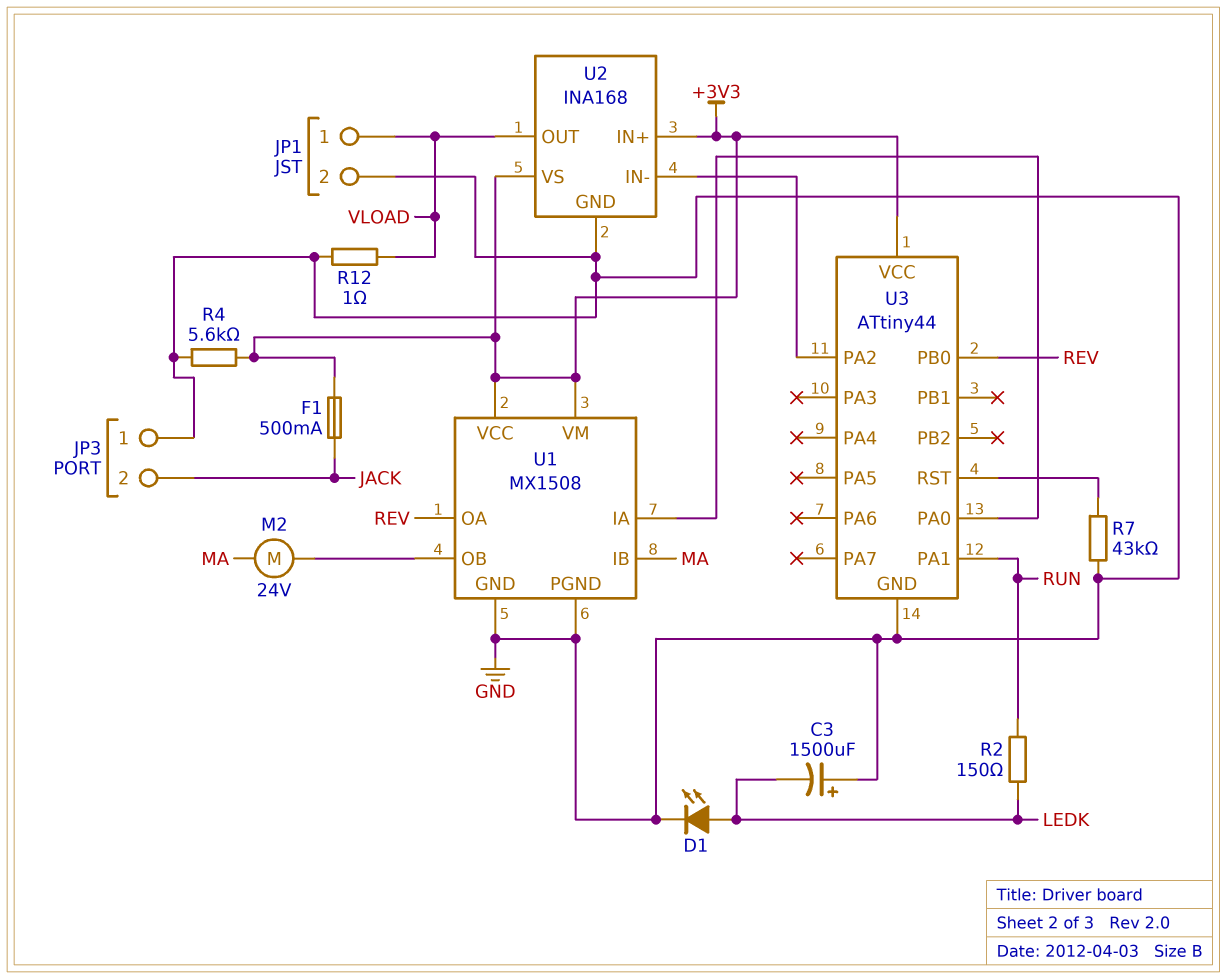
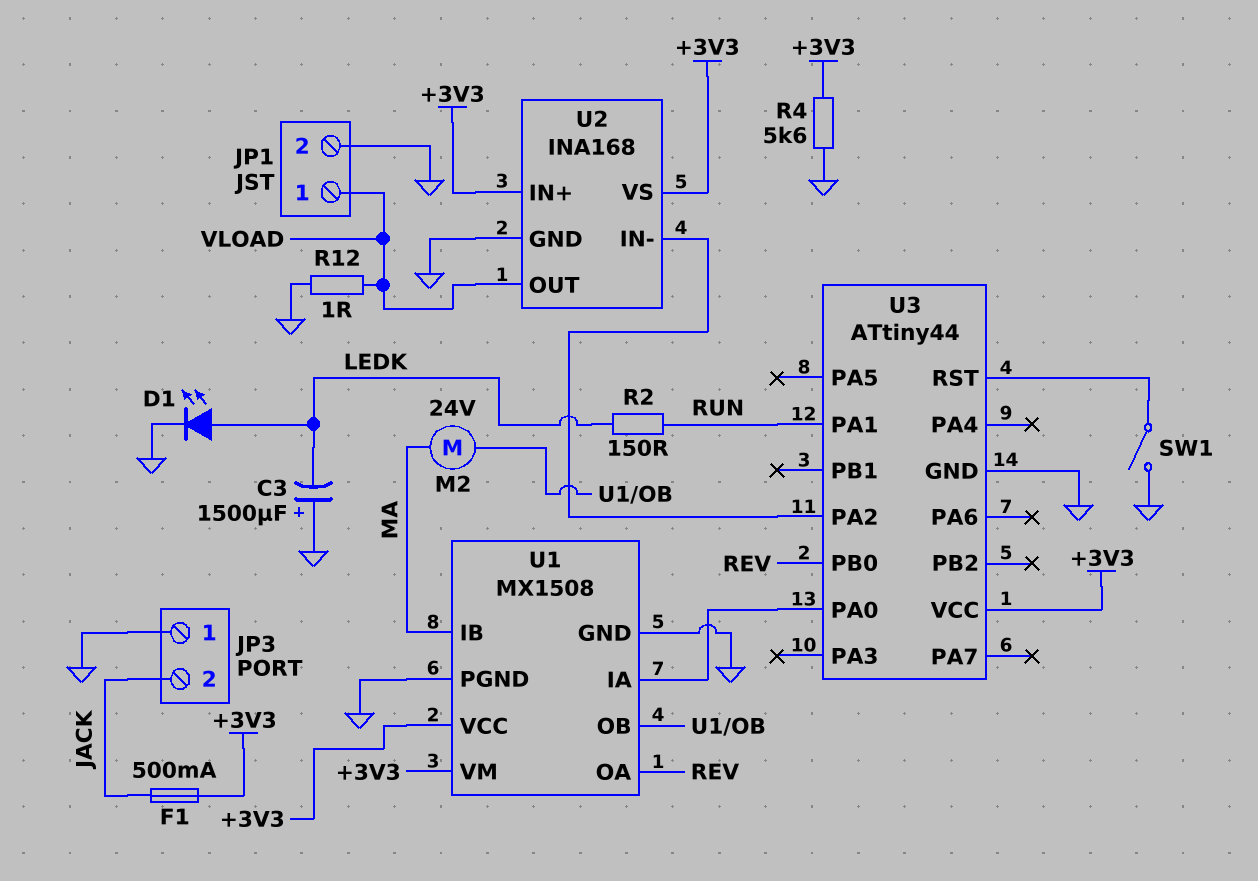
R7: 43k (GND, U3/RST) -> none
SW1: none -> switch (GND, U3/RST)

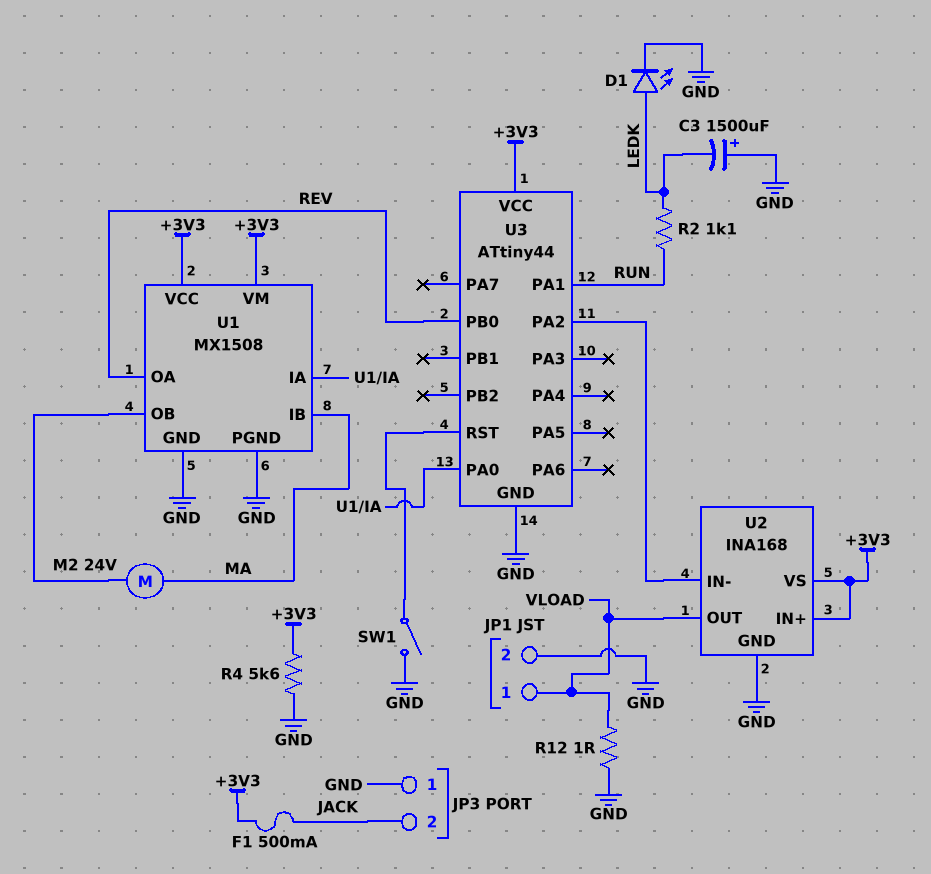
R2: 150 (LEDK, RUN) -> 1.1k (LEDK, RUN)

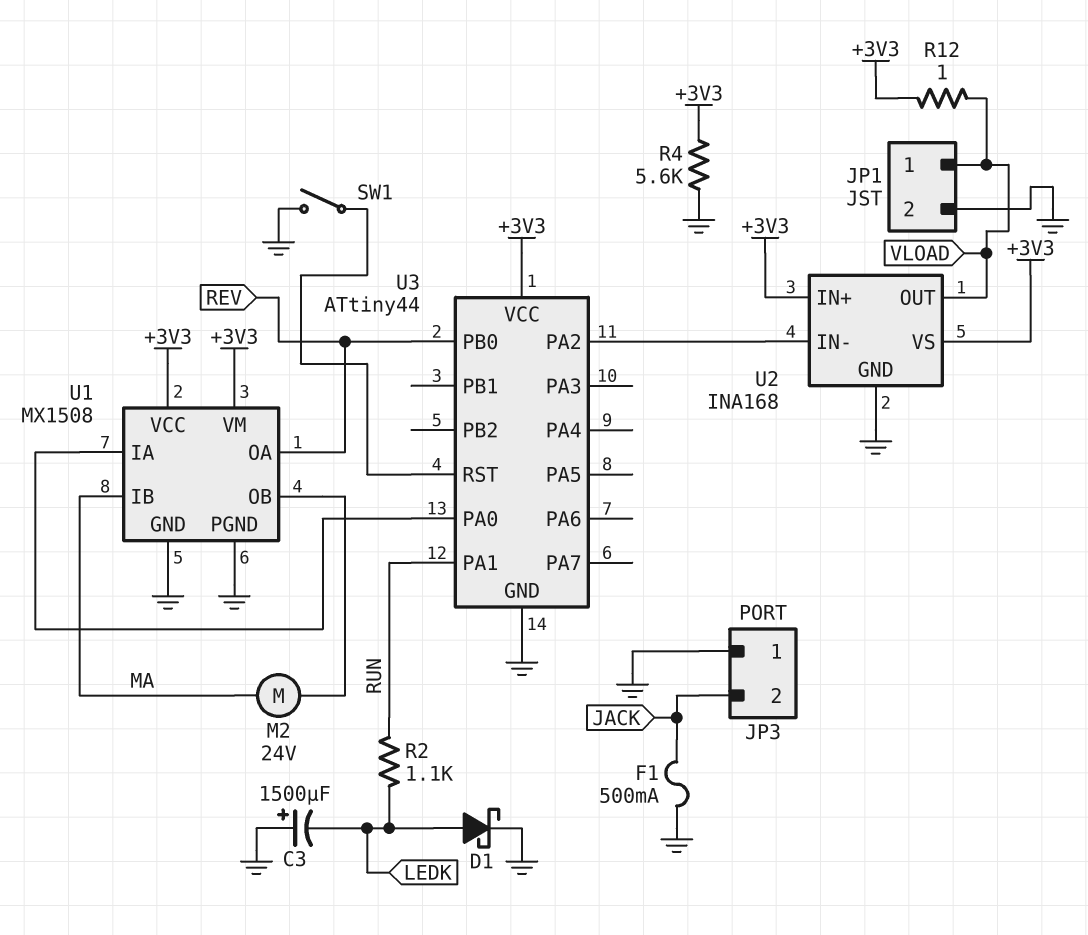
D1: LED (A LEDK, K GND) -> schottky (A LEDK, K GND)
F1: 500mA (+3V3, JACK) -> 500mA (GND, JACK)
R12: 1 (GND, VLOAD) -> 1 (+3V3, VLOAD)

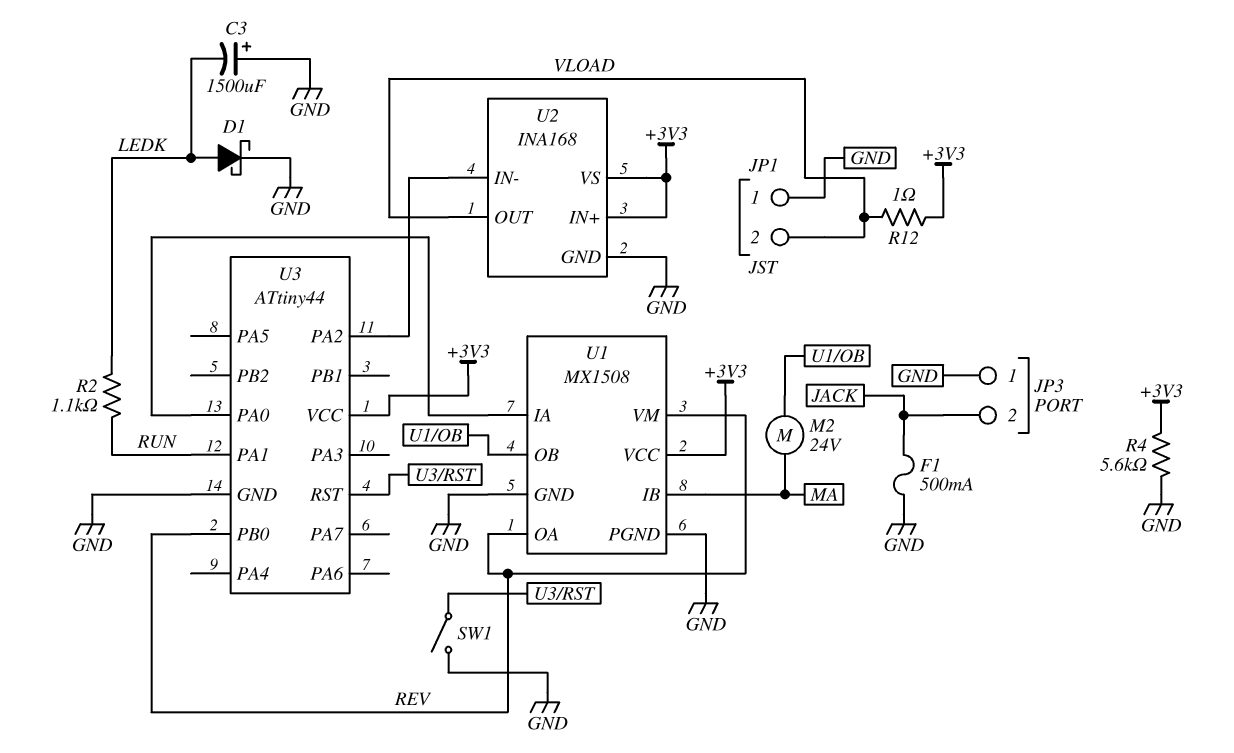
JP1 pin 1: VLOAD -> GND
JP1 pin 2: GND -> VLOAD
U1 pin VM: +3V3 -> REV

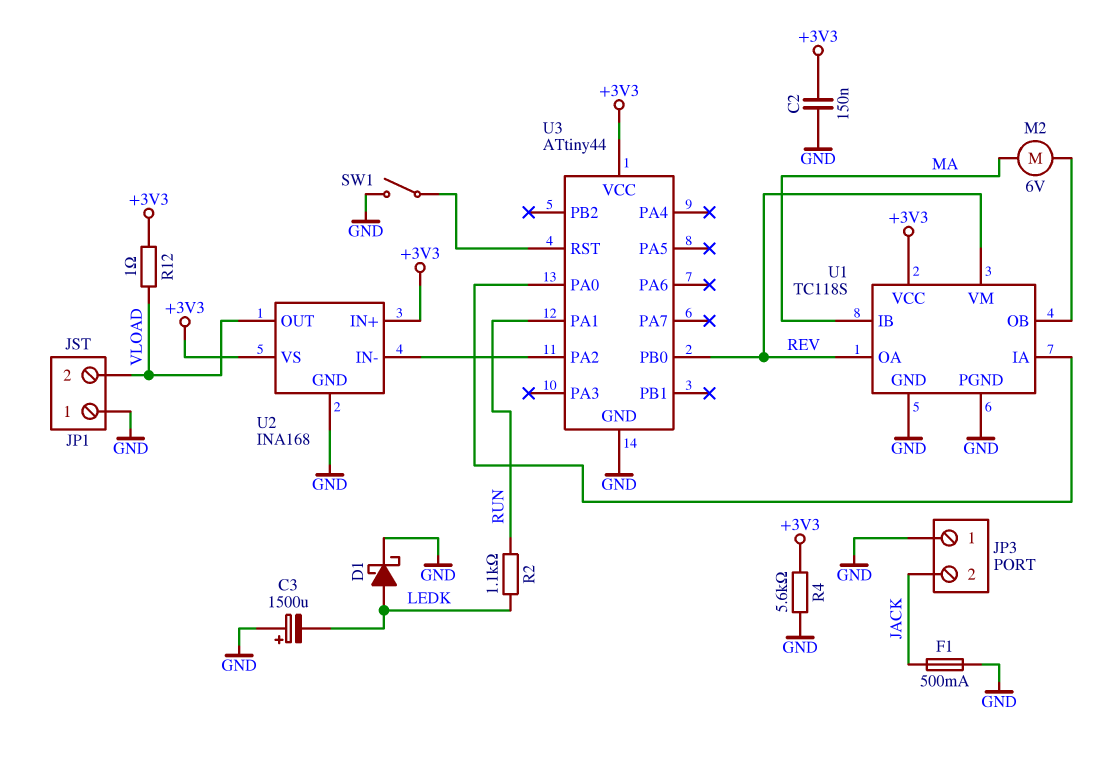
C2: none -> 150nF (+3V3, GND)
M2: motor 24V (MA, U1/OB) -> motor 6V (MA, U1/OB)
U1: MX1508 -> TC118S

